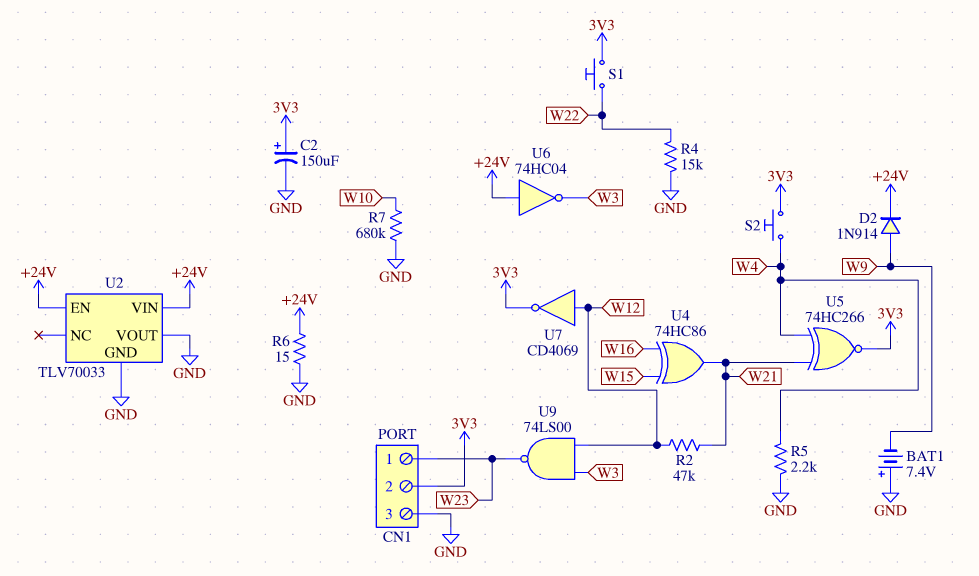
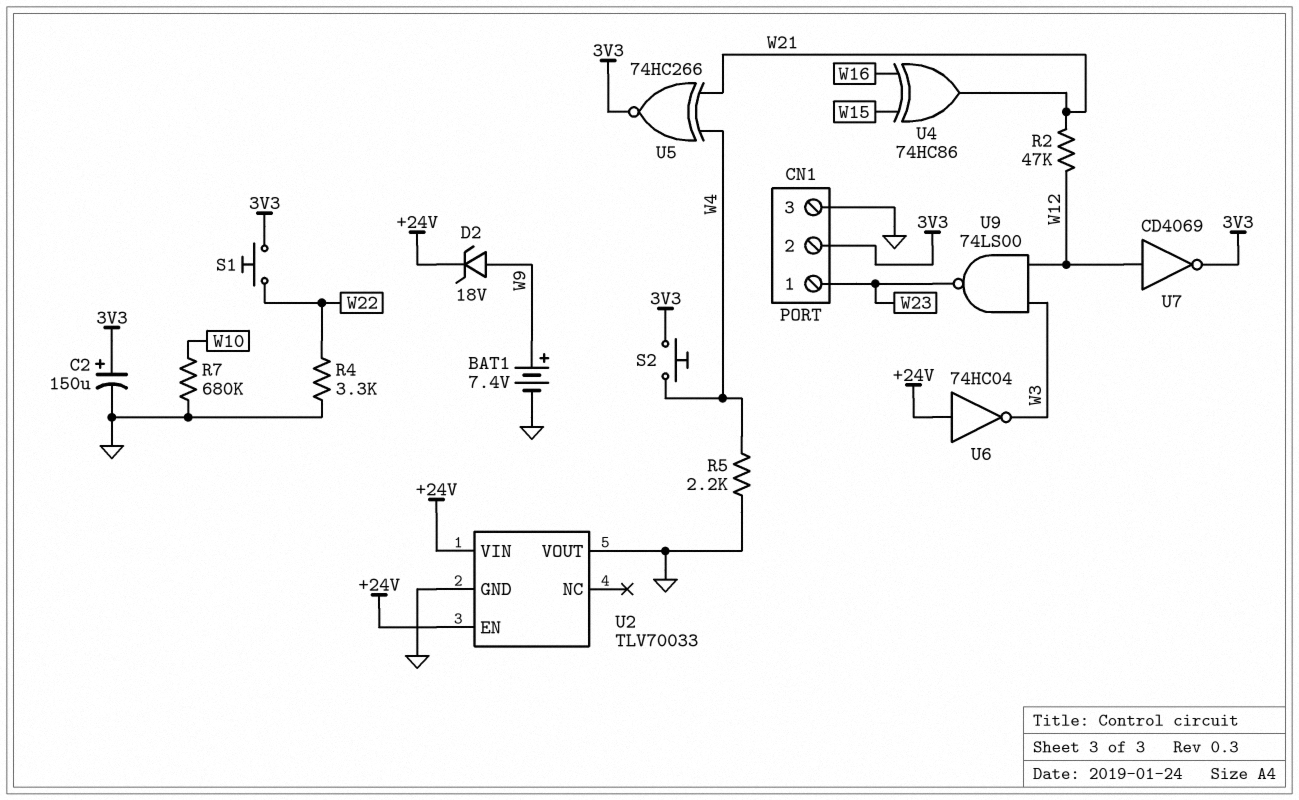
BAT1: 7.4V (plus GND, minus W9) -> 7.4V (plus W9, minus GND)
D2: diode 1N914 (A W9, K +24V) -> zener 18V (A W9, K +24V)
R4: 15k (GND, W22) -> 3.3k (GND, W22)
R6: 15 (+24V, GND) -> none

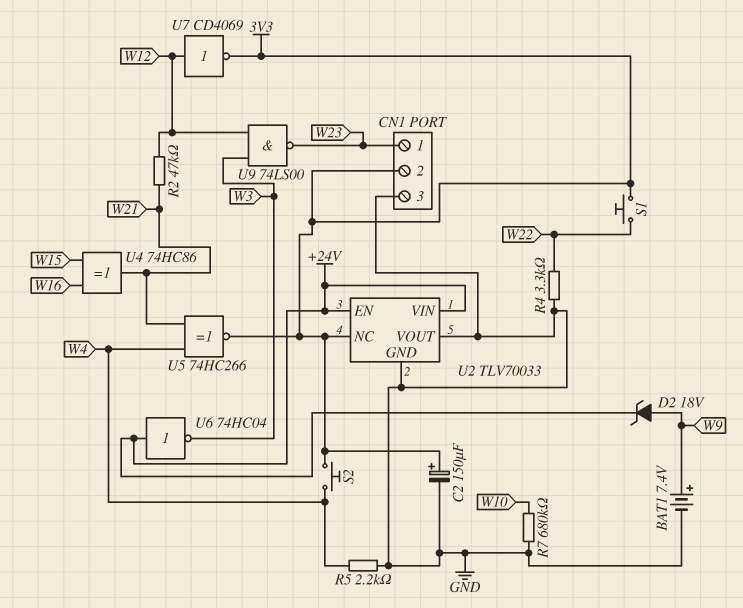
U2 pin NC: none -> 3V3

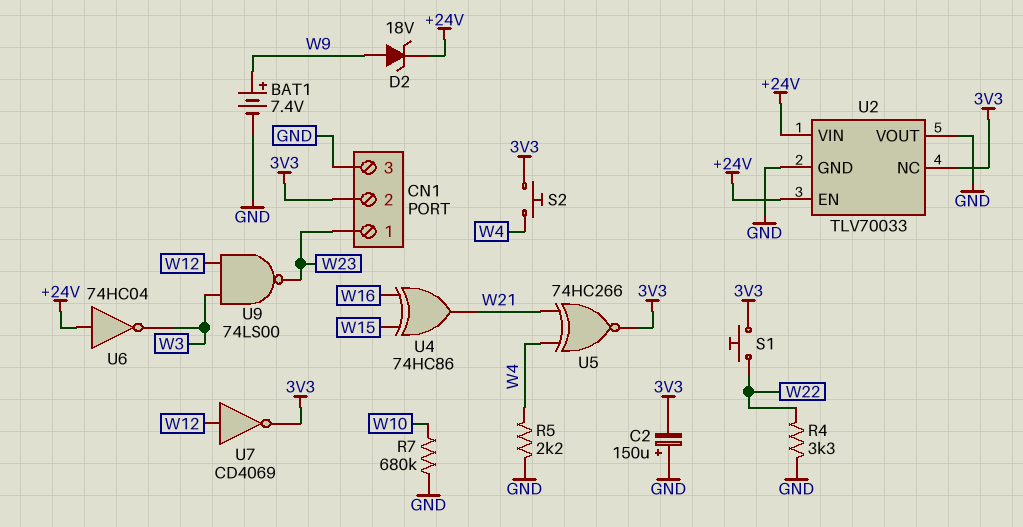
C2: 150uF (plus 3V3, minus GND) -> 150uF (plus GND, minus 3V3)
R2: 47k (W12, W21) -> none

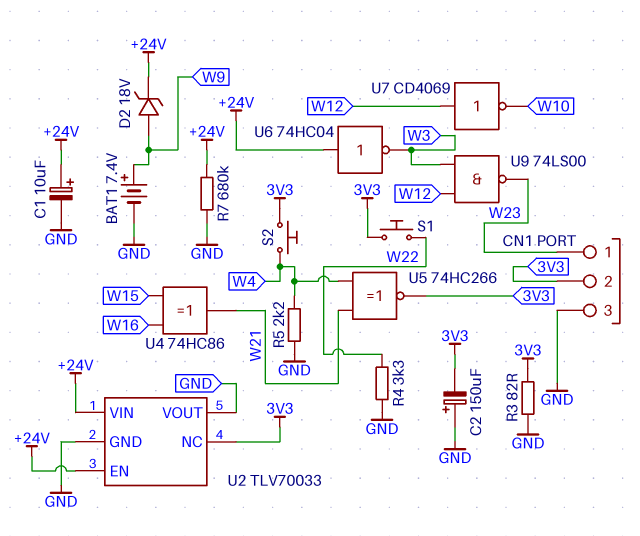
C1: none -> 10uF (plus +24V, minus GND)
R3: none -> 82 (3V3, GND)
R7: 680k (GND, W10) -> 680k (+24V, GND)
U7: NOT CD4069 (in W12, out 3V3) -> NOT CD4069 (in W12, out W10)

